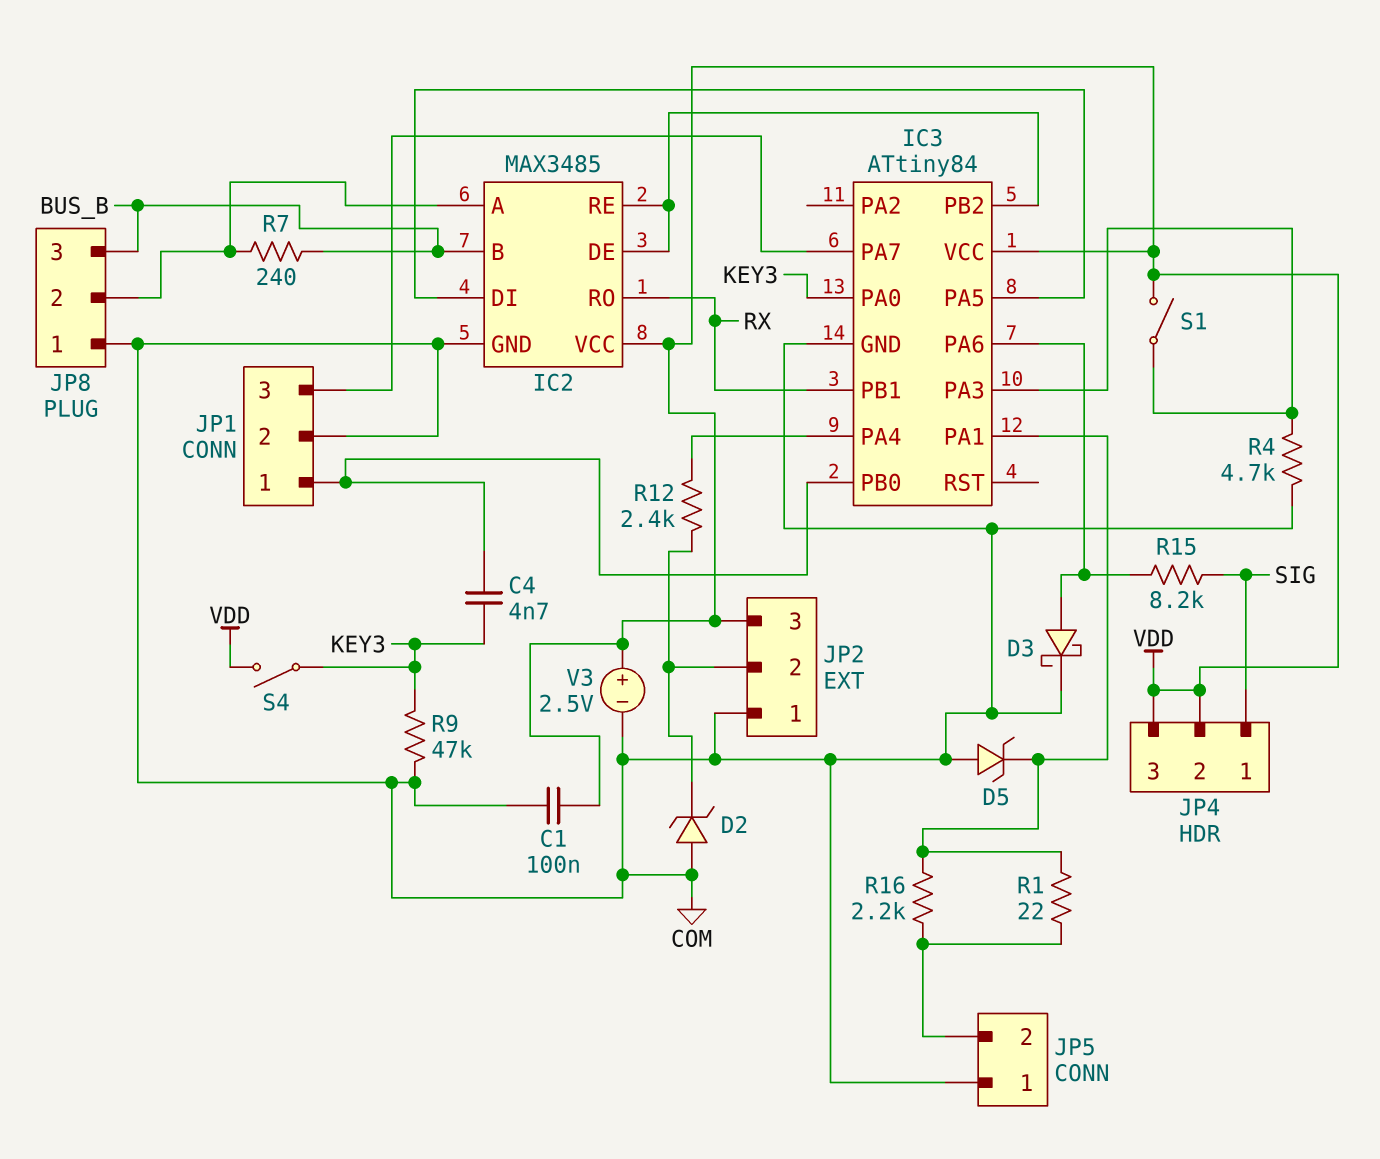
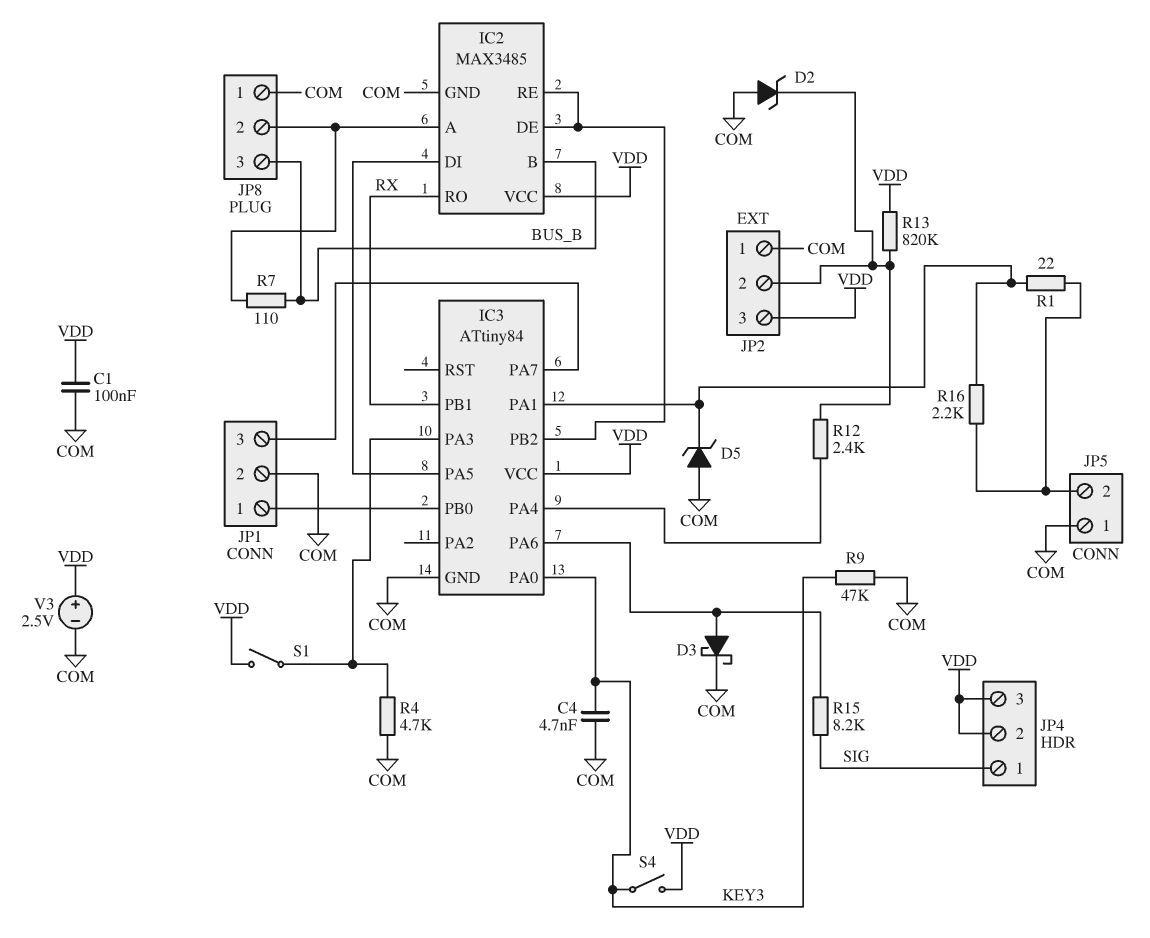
C4: 4.7nF (IC3/PB0, KEY3) -> 4.7nF (COM, KEY3)
R7: 240 (BUS_B, IC2/A) -> 110 (BUS_B, IC2/A)
R13: none -> 820k (JP2/2, VDD)

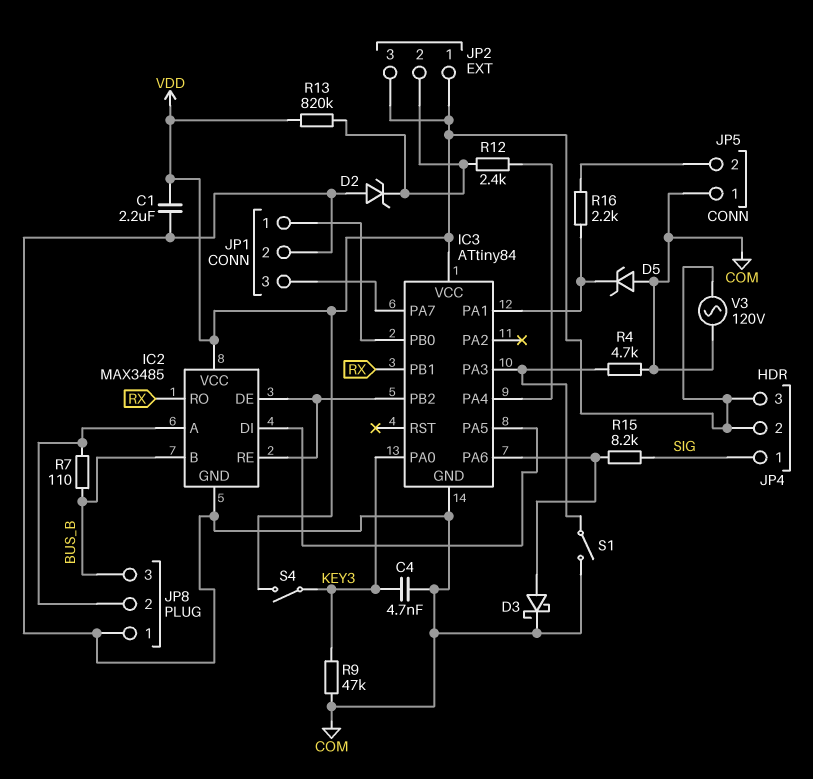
C1: 100nF (COM, VDD) -> 2.2uF (COM, VDD)
JP2 pin 1: COM -> VDD
R1: 22 (IC3/PA1, JP5/2) -> none
S1: switch (IC3/PA3, VDD) -> switch (COM, IC3/PA3)
V3: 2.5V (plus VDD, minus COM) -> AC 120V (COM, VDD)

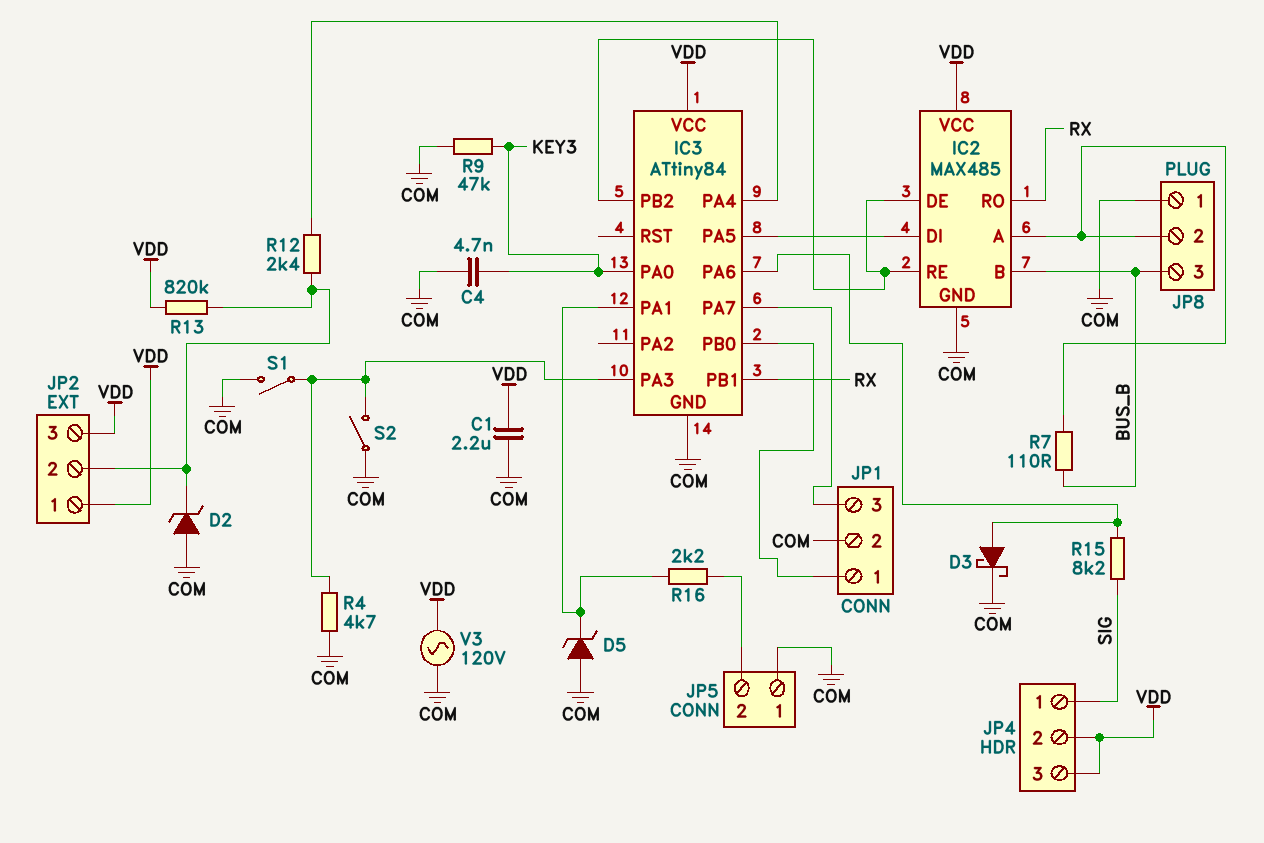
IC2: MAX3485 -> MAX485
S2: none -> switch (COM, IC3/PA3)
S4: switch (KEY3, VDD) -> none

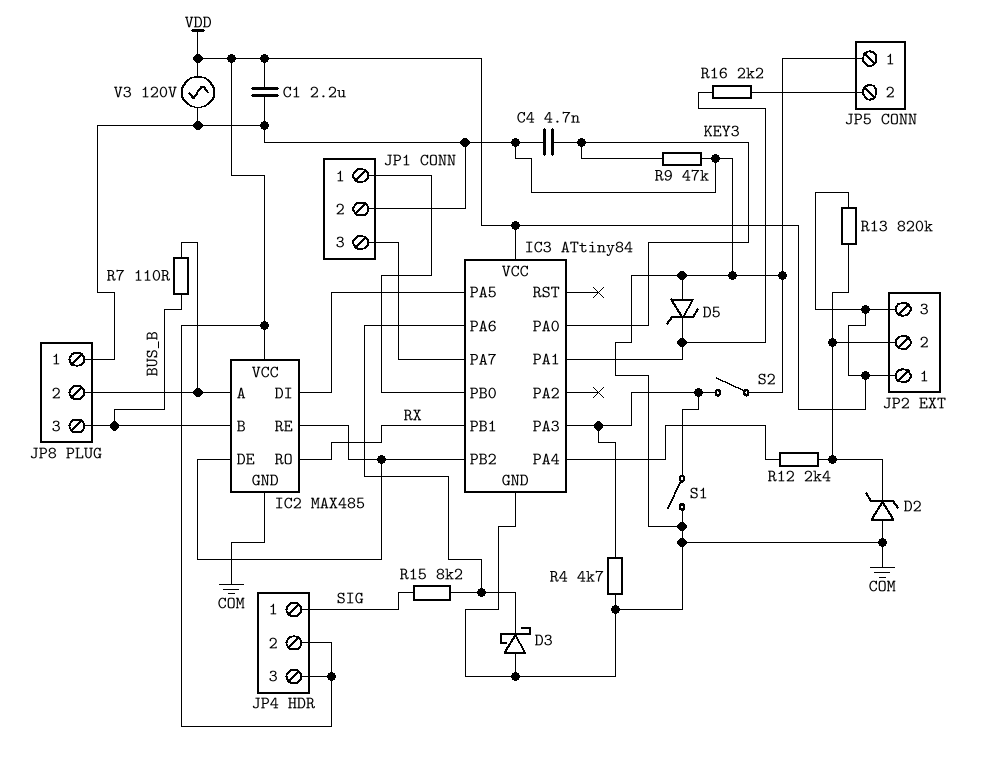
D3: schottky (A IC3/PA6, K COM) -> schottky (A COM, K IC3/PA6)

